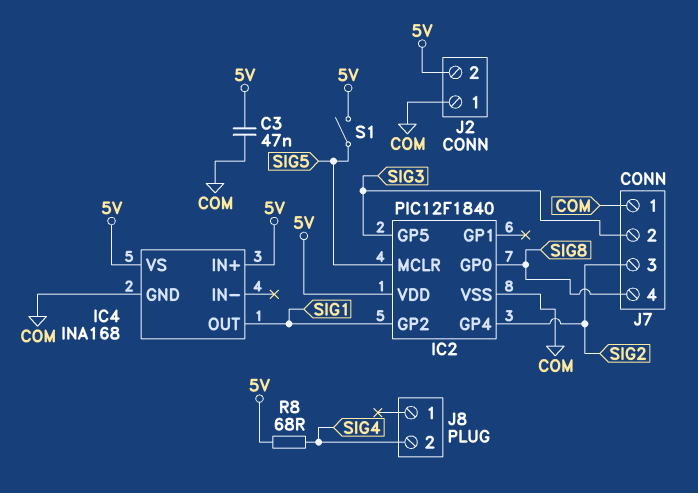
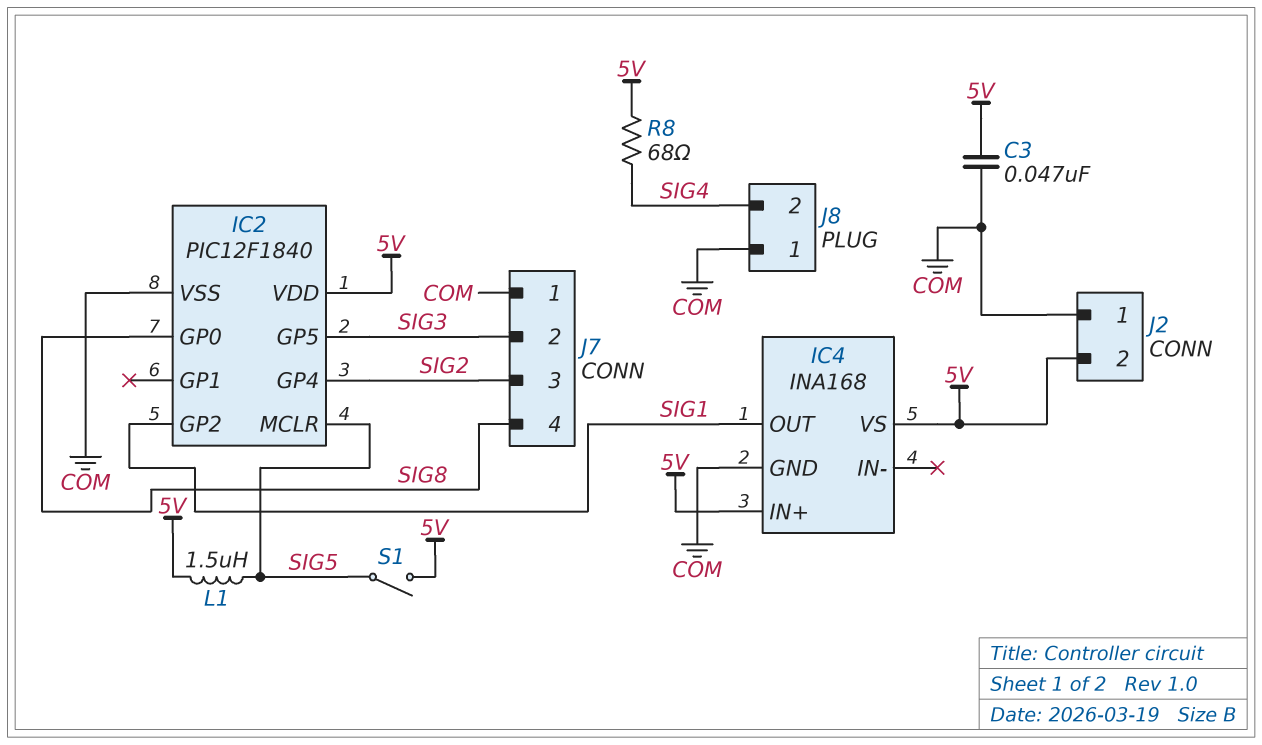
J8 pin 1: none -> COM
L1: none -> 1.5uH (5V, SIG5)

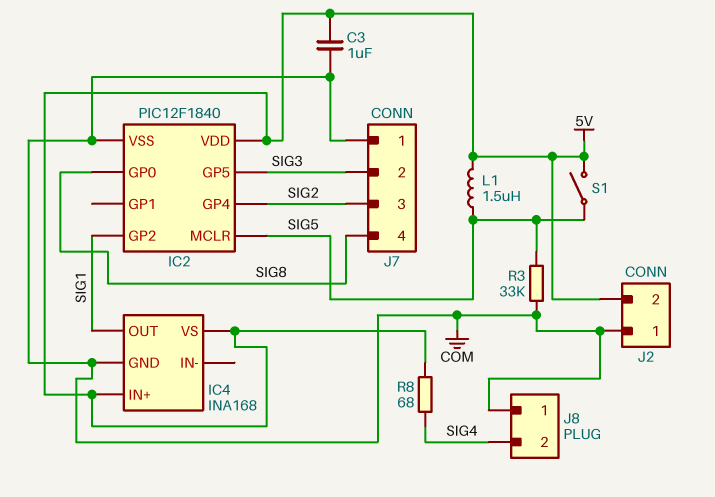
C3: 47nF (5V, COM) -> 1uF (5V, COM)
R3: none -> 33k (COM, SIG5)

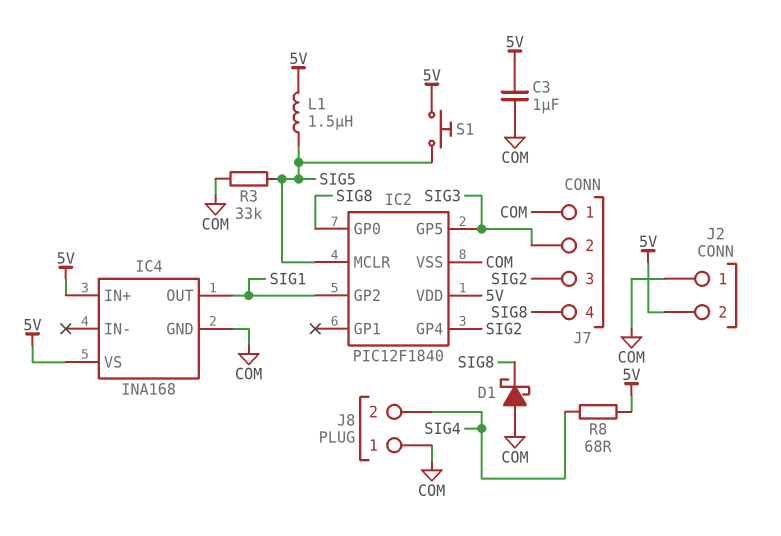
D1: none -> schottky (A COM, K SIG8)
S1: switch (5V, SIG5) -> button (5V, SIG5)

